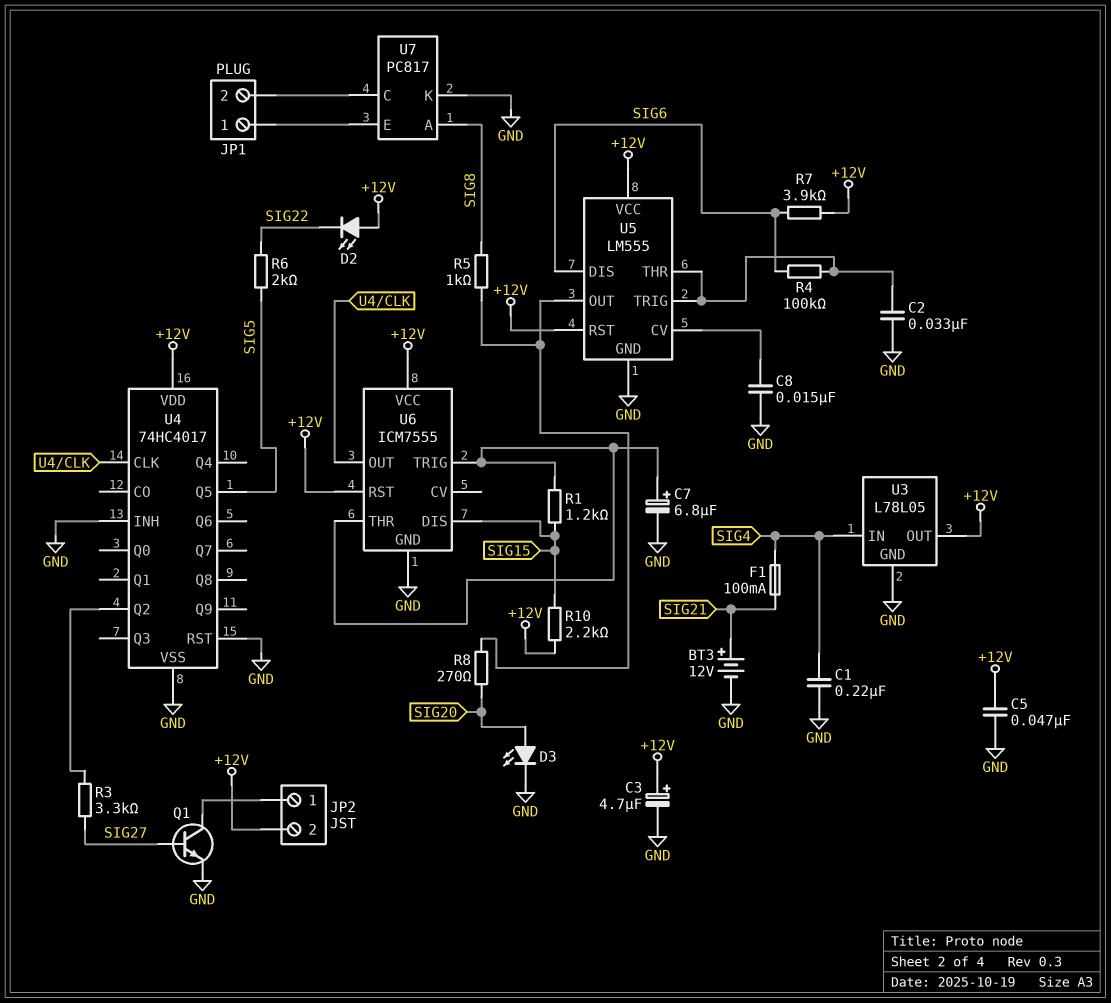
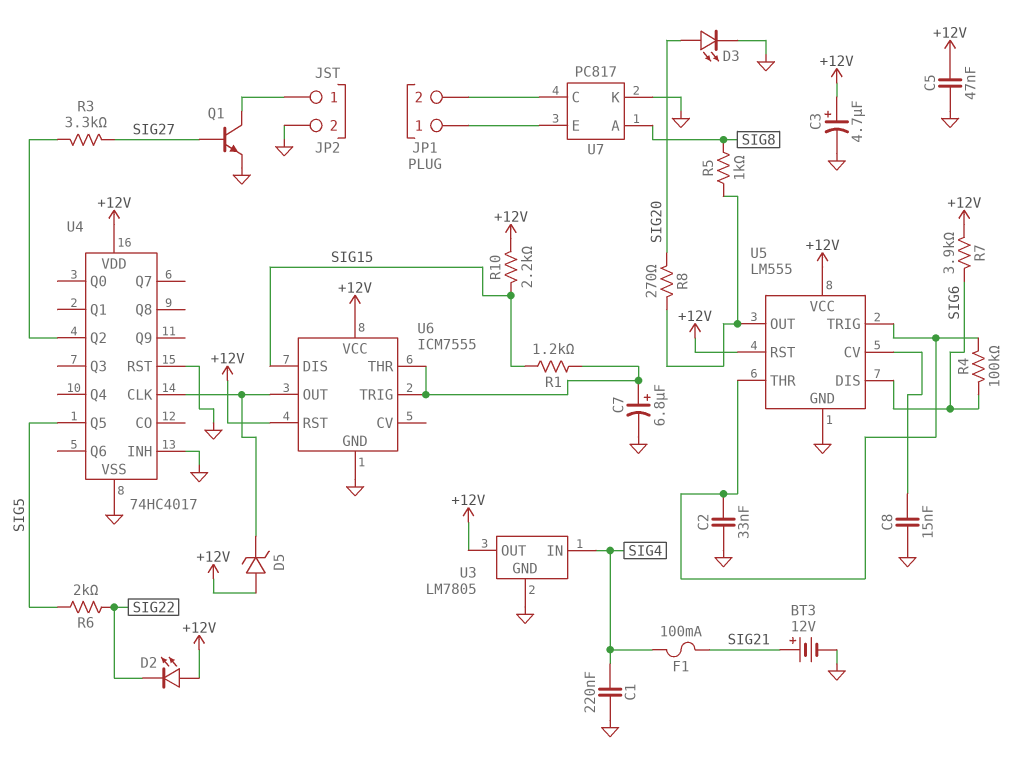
D5: none -> zener (A +12V, K U4/CLK)
JP2 pin 2: +12V -> GND
U3: L78L05 -> LM7805

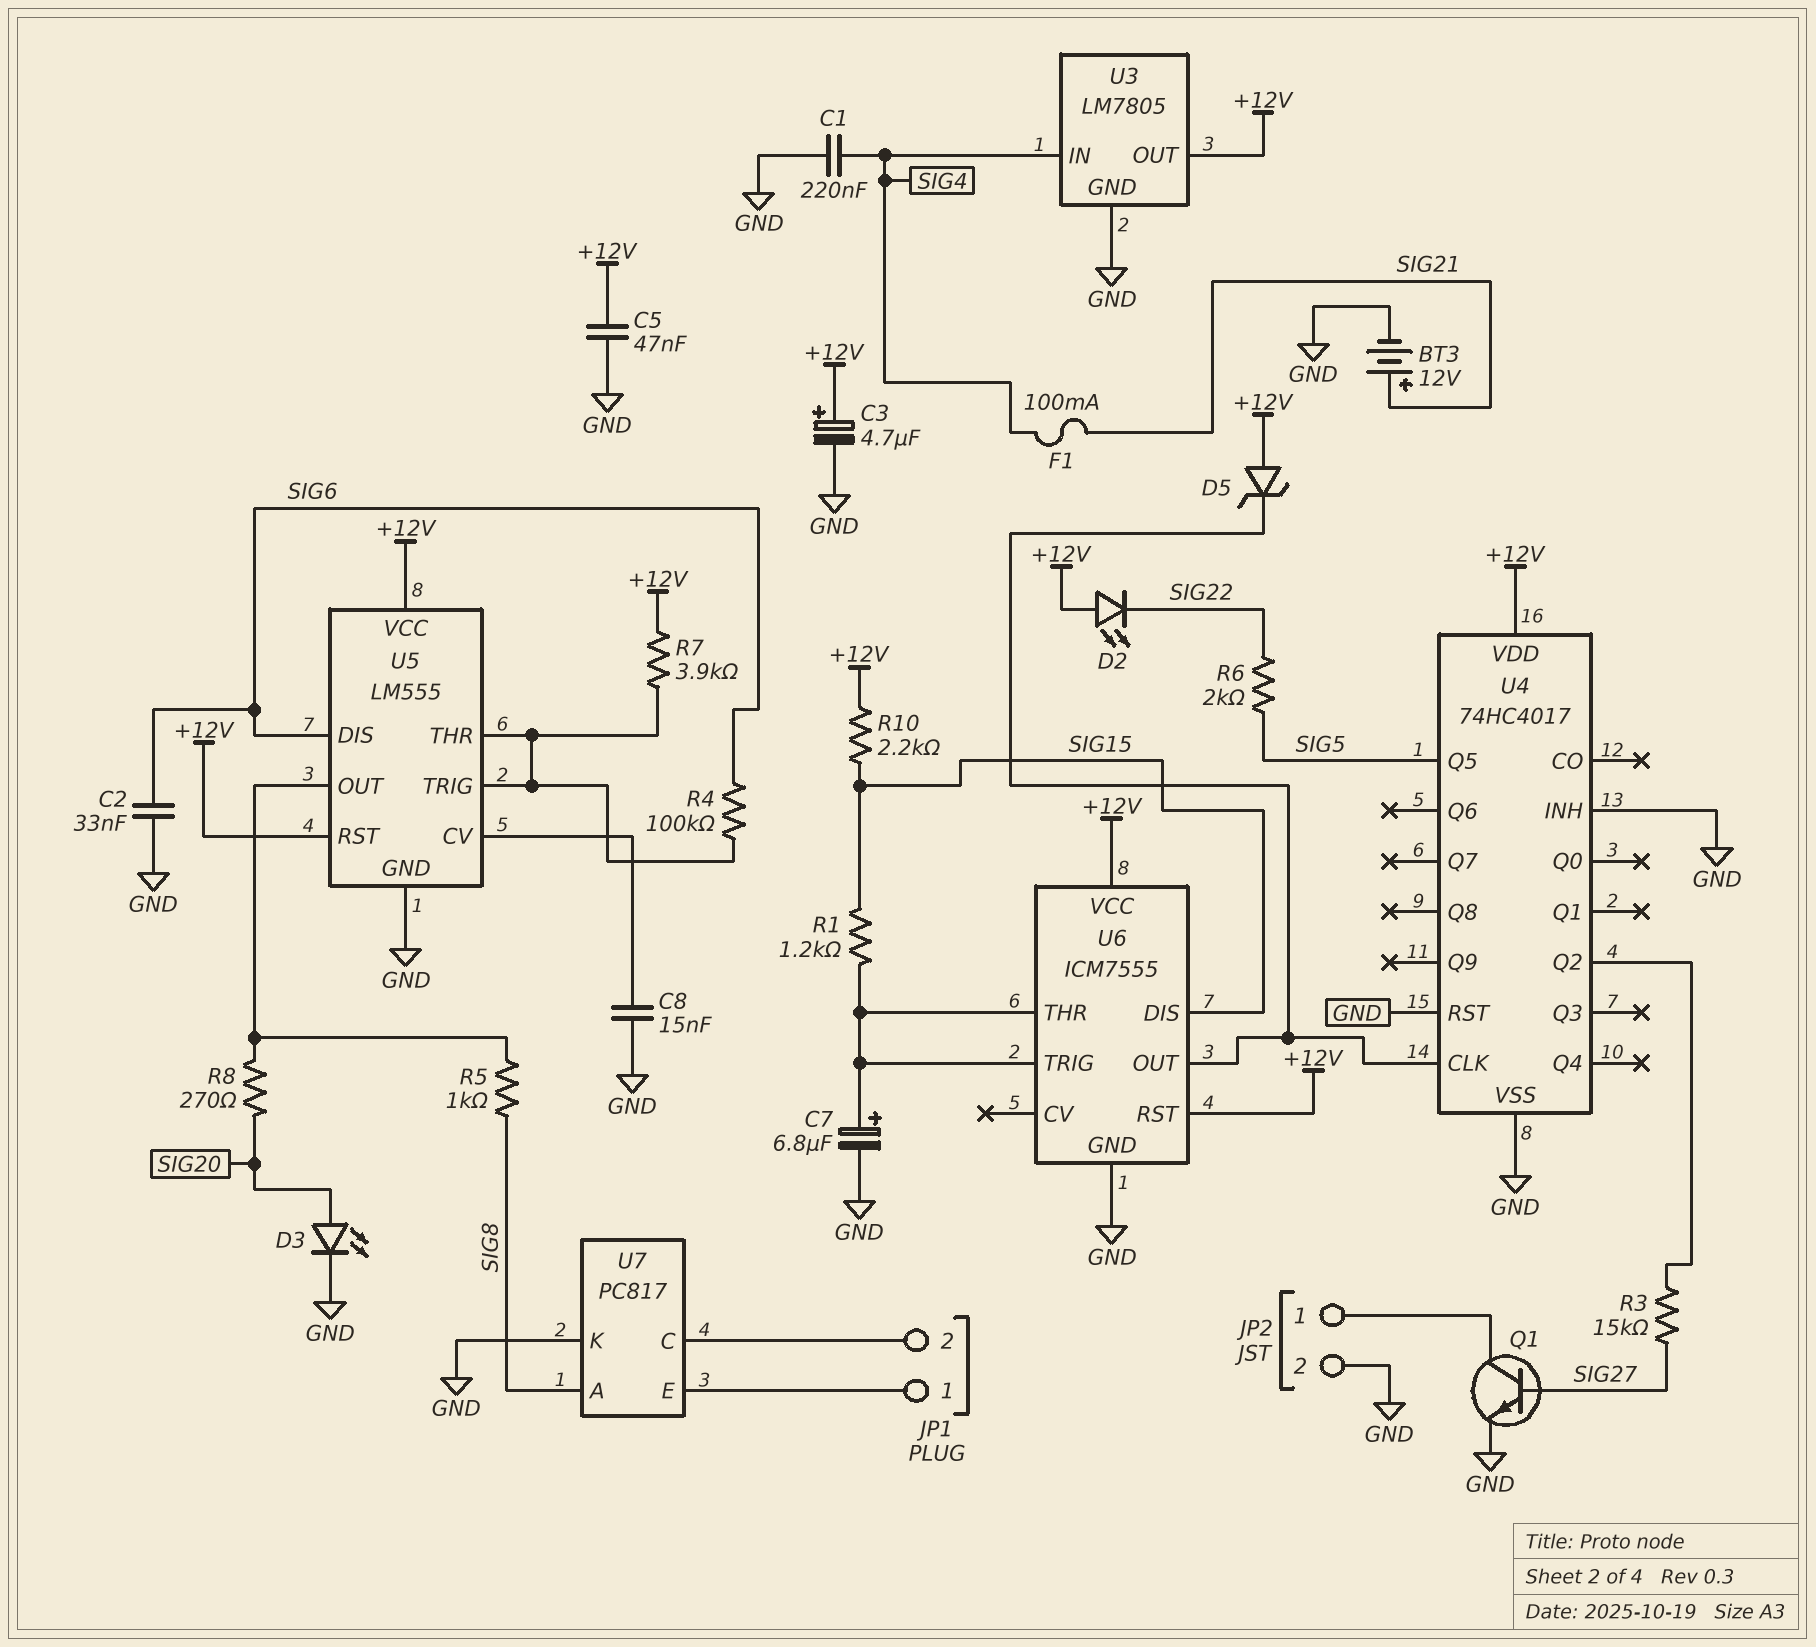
C2: 33nF (GND, U5/THR) -> 33nF (GND, SIG6)
R3: 3.3k (SIG27, U4/Q2) -> 15k (SIG27, U4/Q2)
R7: 3.9k (+12V, SIG6) -> 3.9k (+12V, U5/THR)

